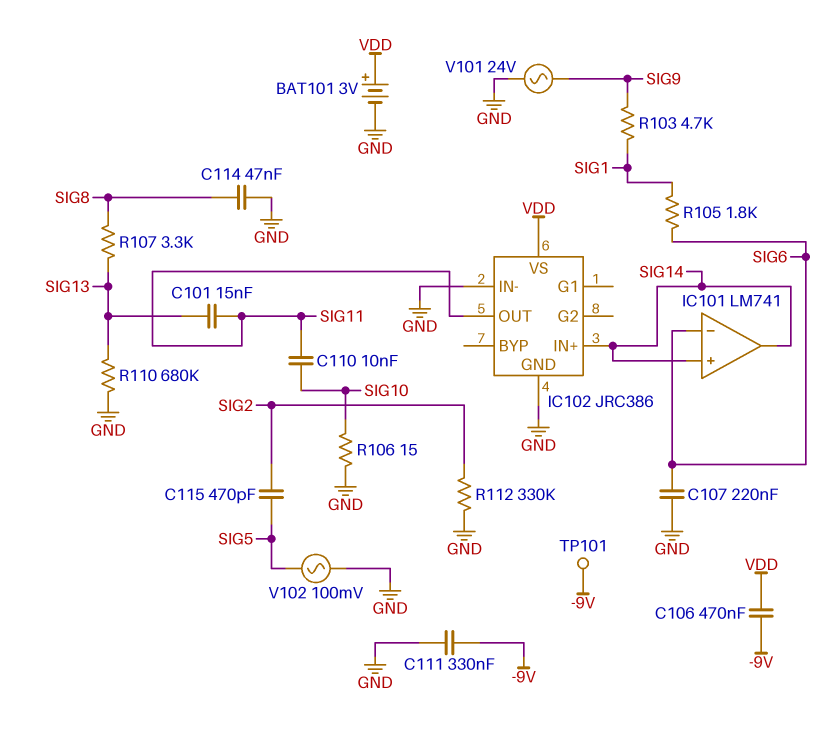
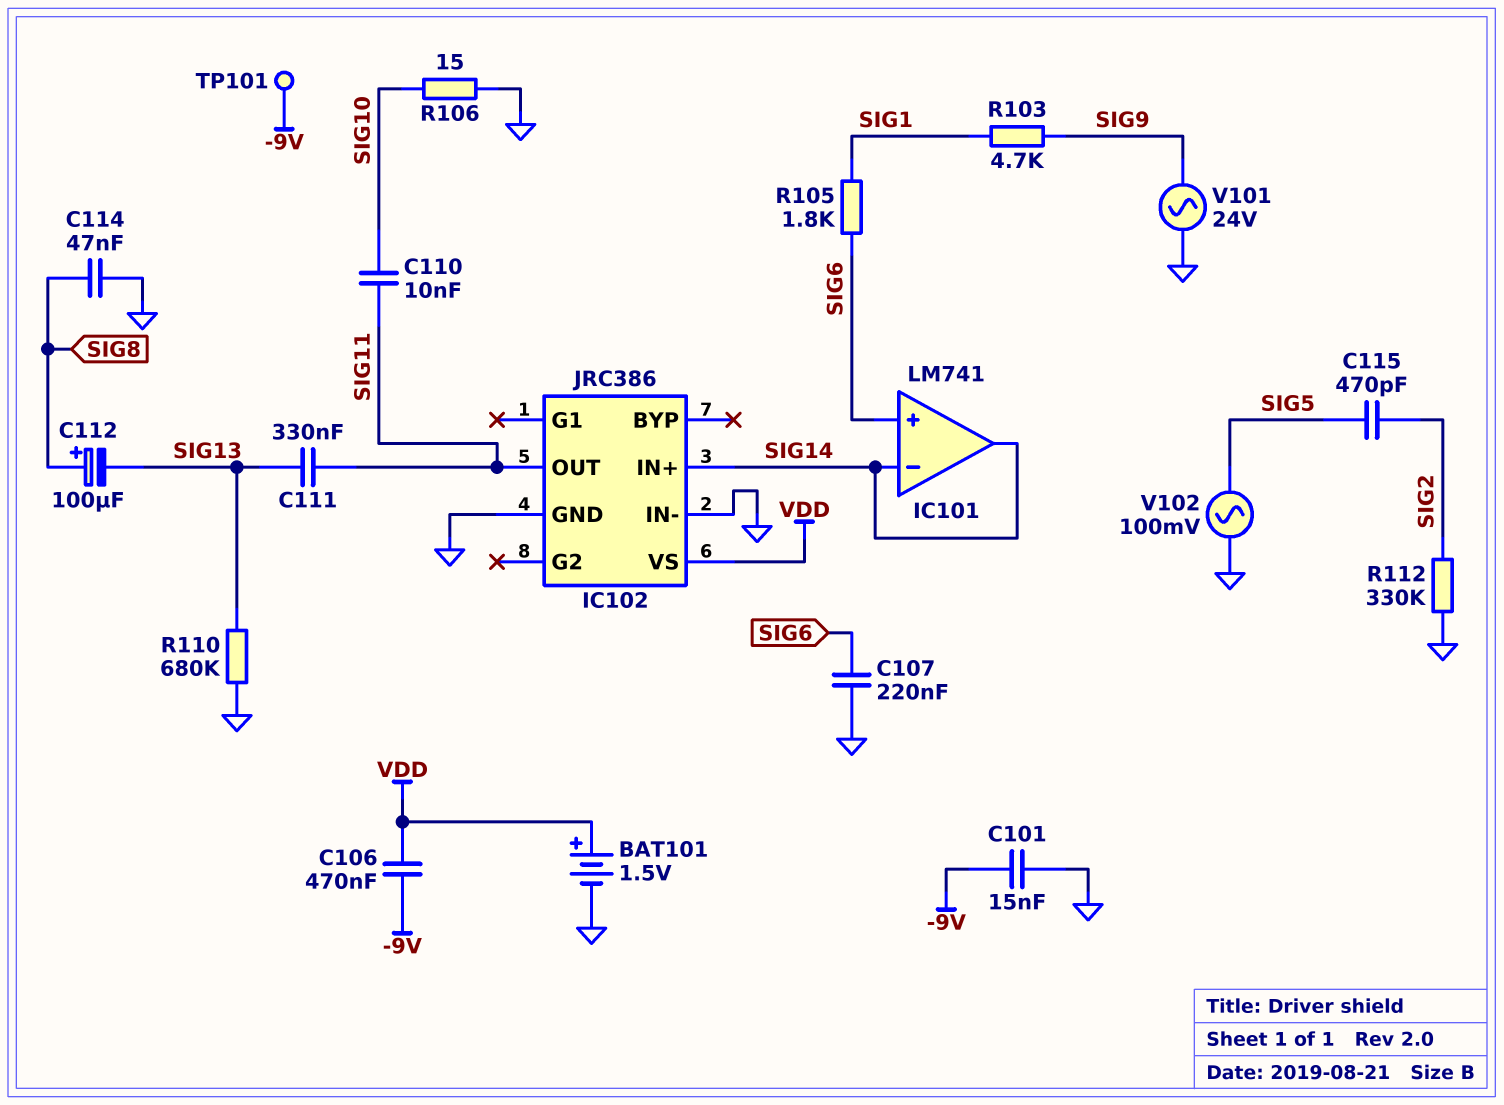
BAT101: 3V (plus VDD, minus GND) -> 1.5V (plus VDD, minus GND)
C101: 15nF (SIG11, SIG13) -> 15nF (-9V, GND)
C111: 330nF (-9V, GND) -> 330nF (SIG11, SIG13)
C112: none -> 100uF (plus SIG8, minus SIG13)
IC101 pin in+: SIG14 -> SIG6
IC101 pin in-: SIG6 -> SIG14
R107: 3.3k (SIG8, SIG13) -> none

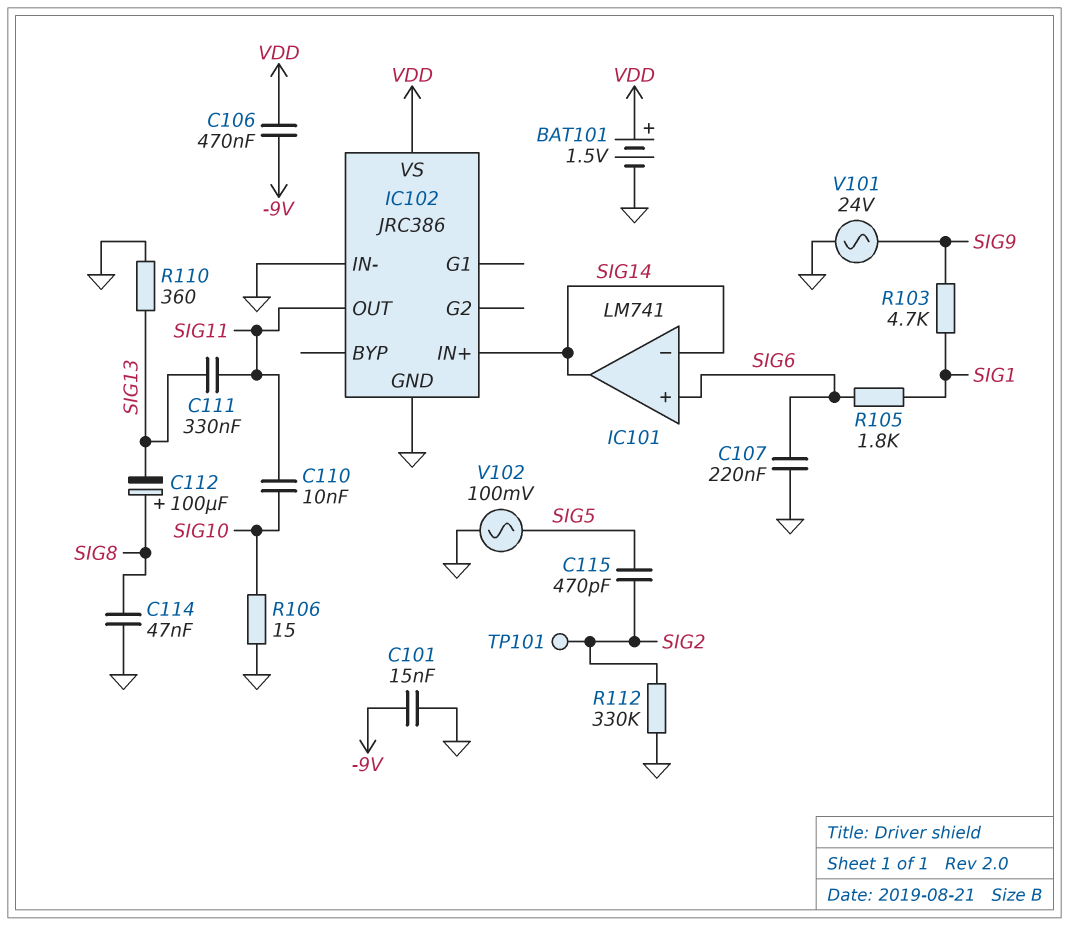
R110: 680k (GND, SIG13) -> 360 (GND, SIG13)
TP101: test point (-9V) -> test point (SIG2)

